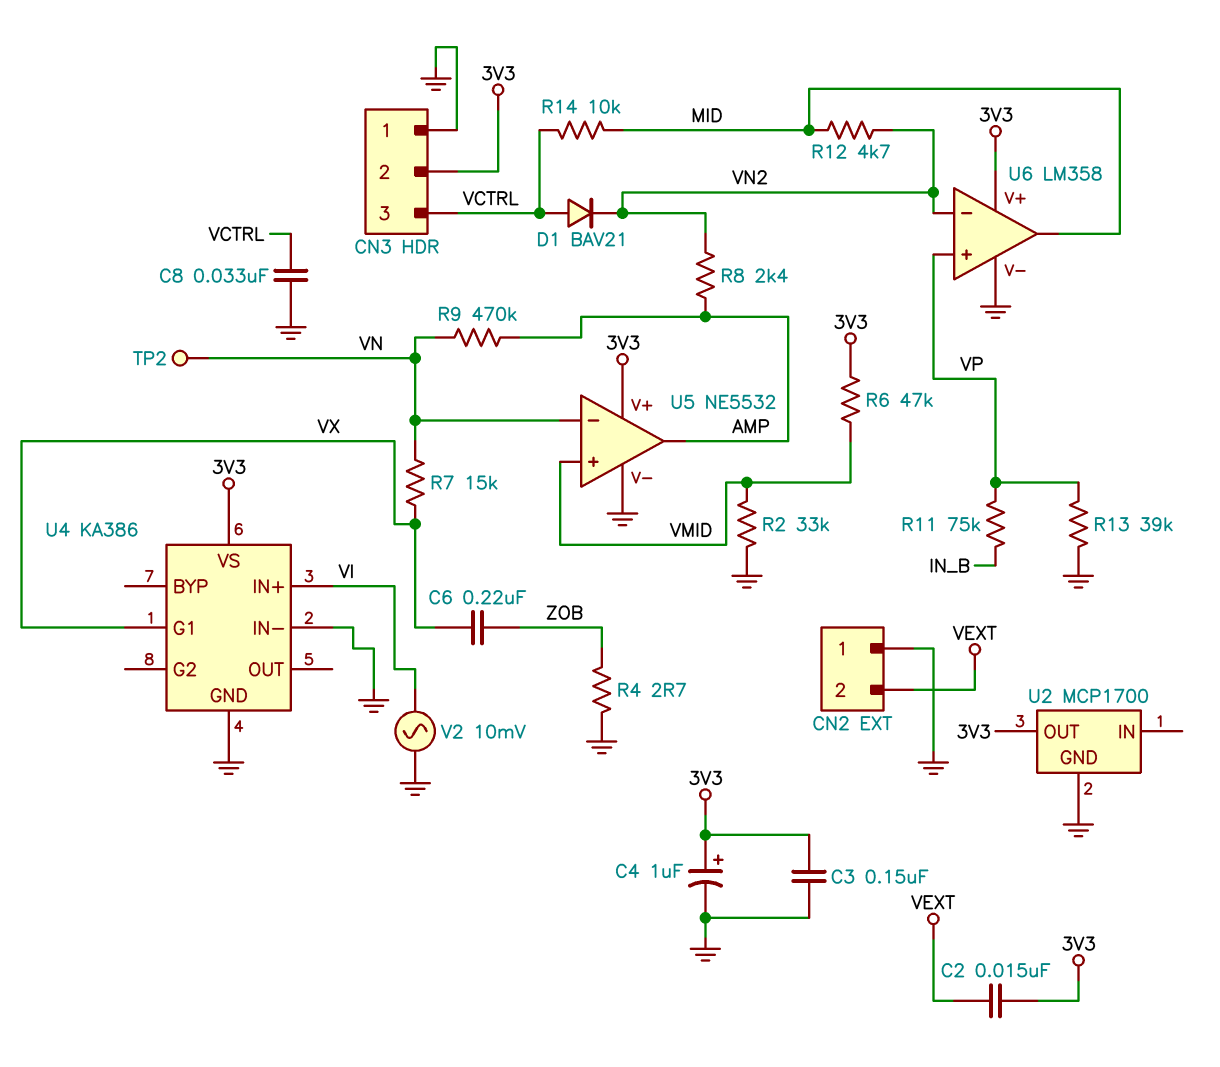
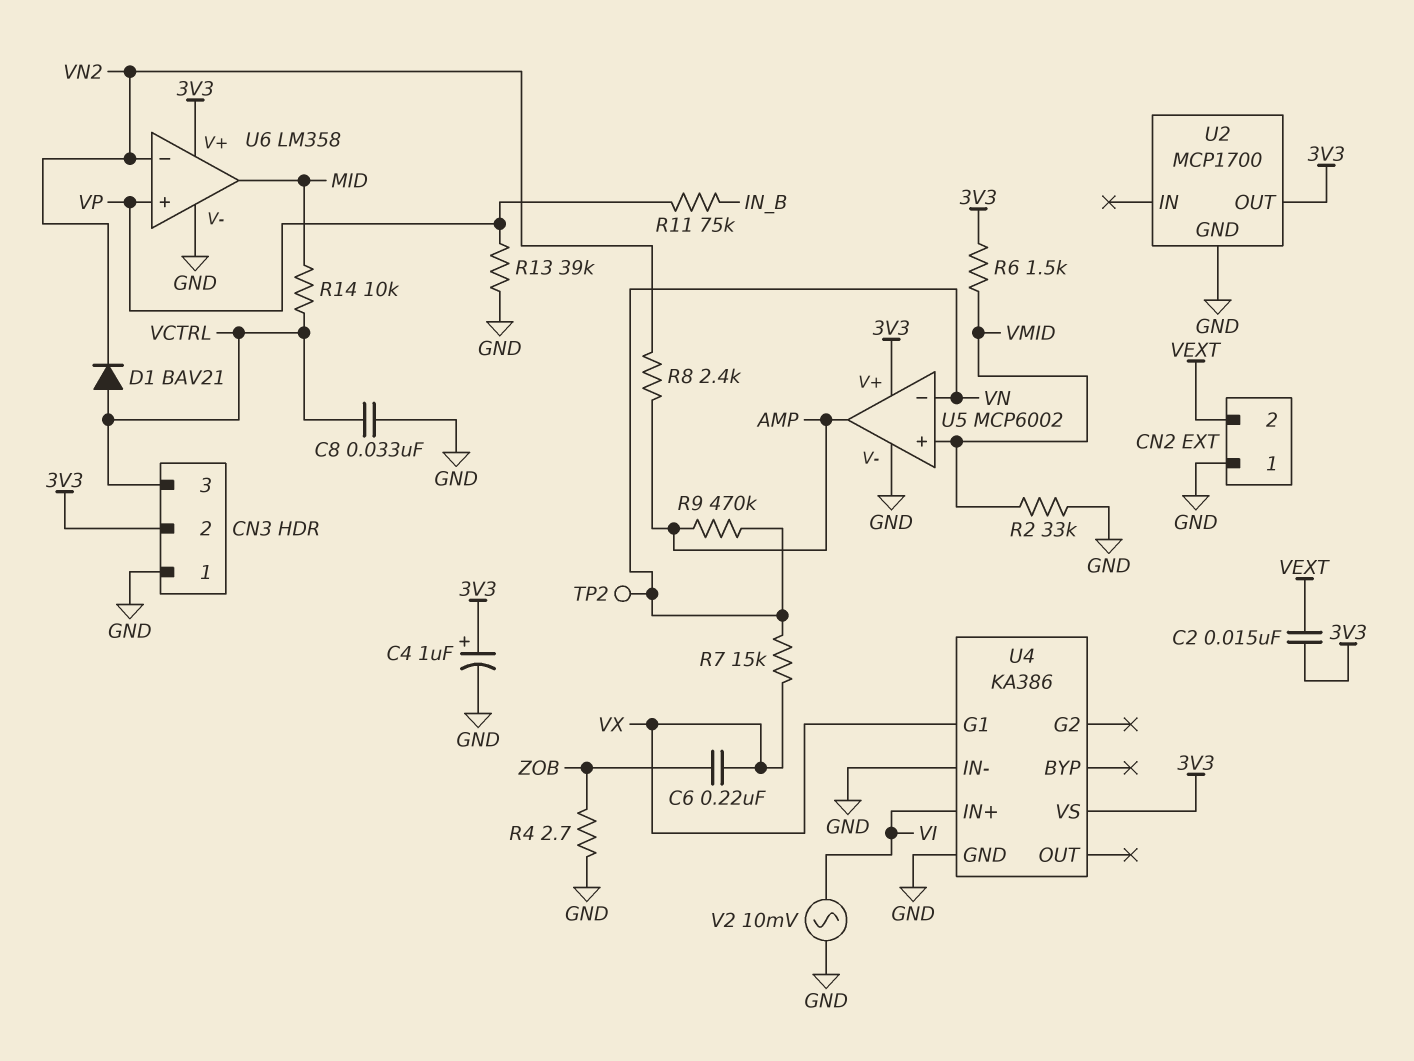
C3: 150nF (3V3, GND) -> none
R6: 47k (3V3, VMID) -> 1.5k (3V3, VMID)
R12: 4.7k (MID, VN2) -> none
U5: NE5532 -> MCP6002

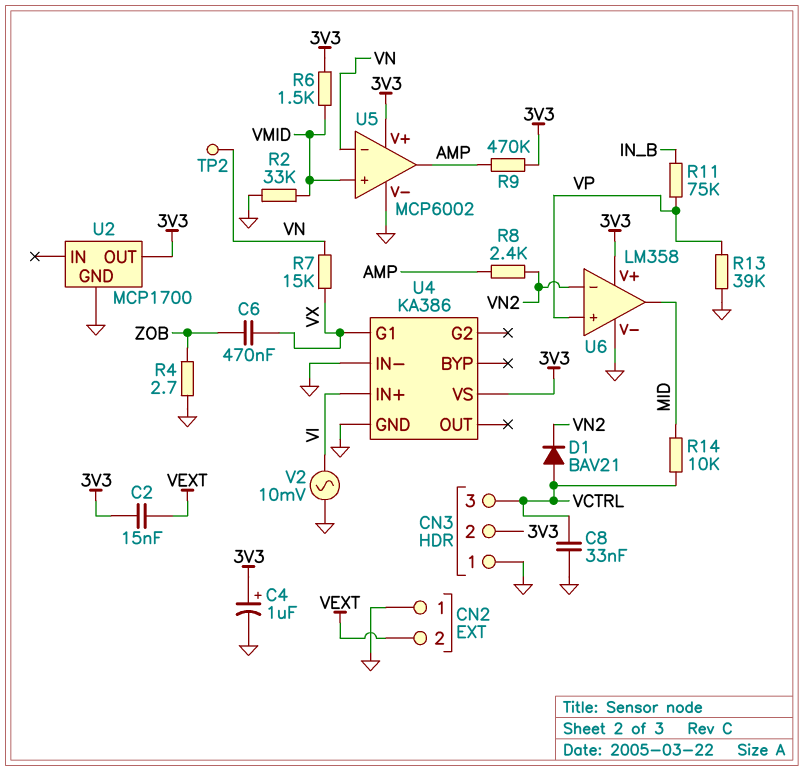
C6: 220nF (VX, ZOB) -> 470nF (VX, ZOB)
R9: 470k (AMP, VN) -> 470k (3V3, AMP)

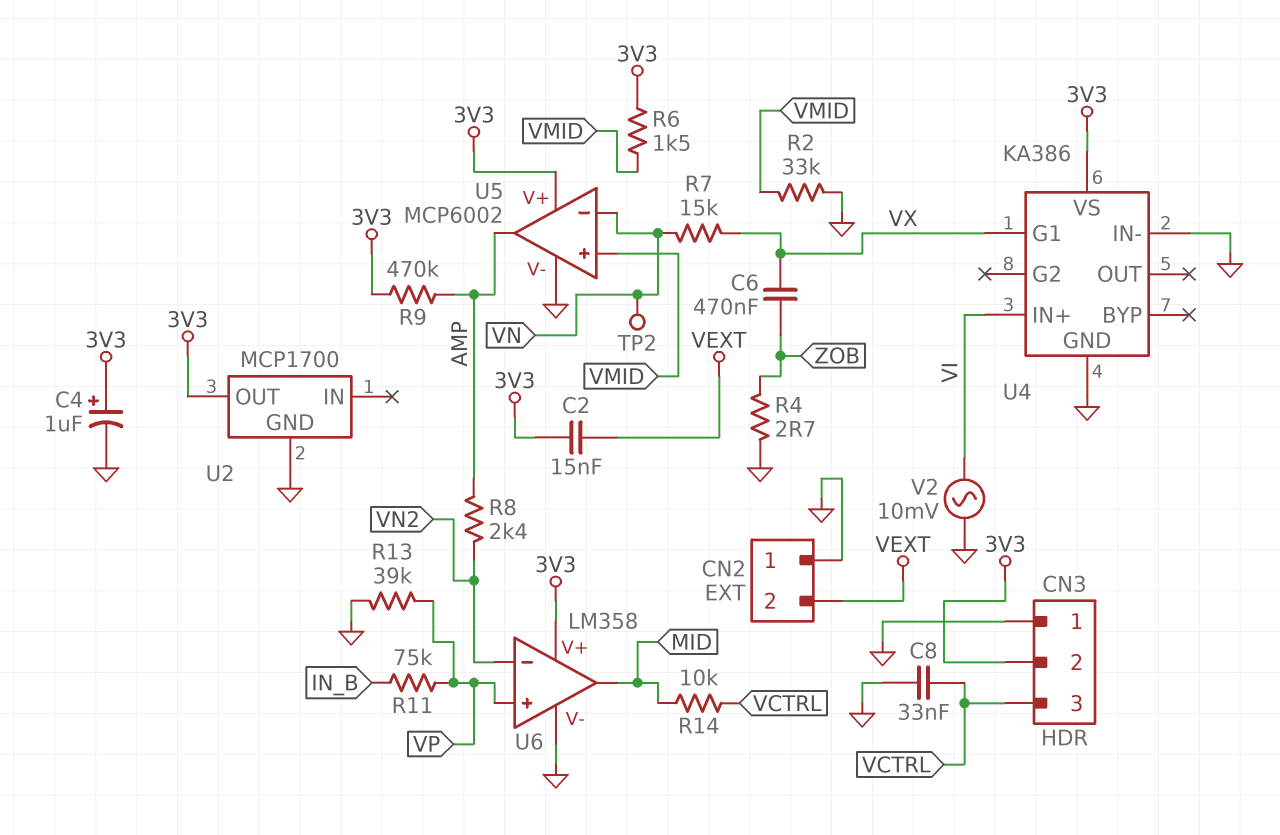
D1: diode BAV21 (A VCTRL, K VN2) -> none

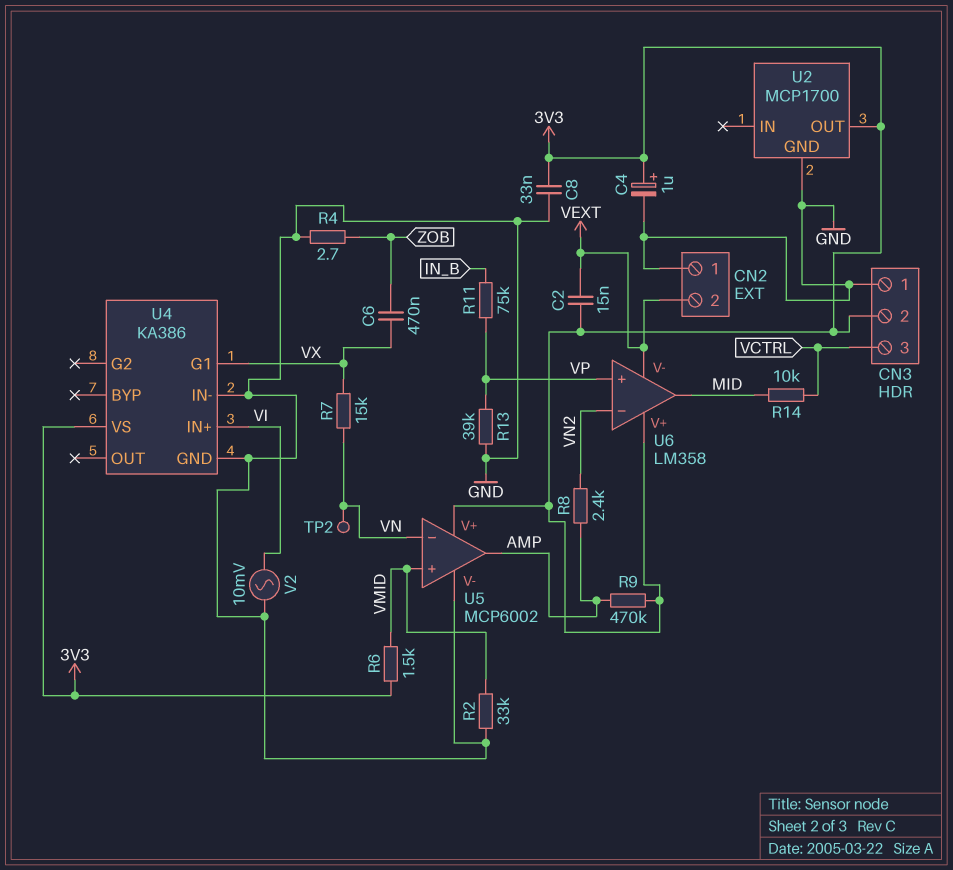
C8: 33nF (GND, VCTRL) -> 33nF (3V3, GND)
U6 pin V-: GND -> VEXT

